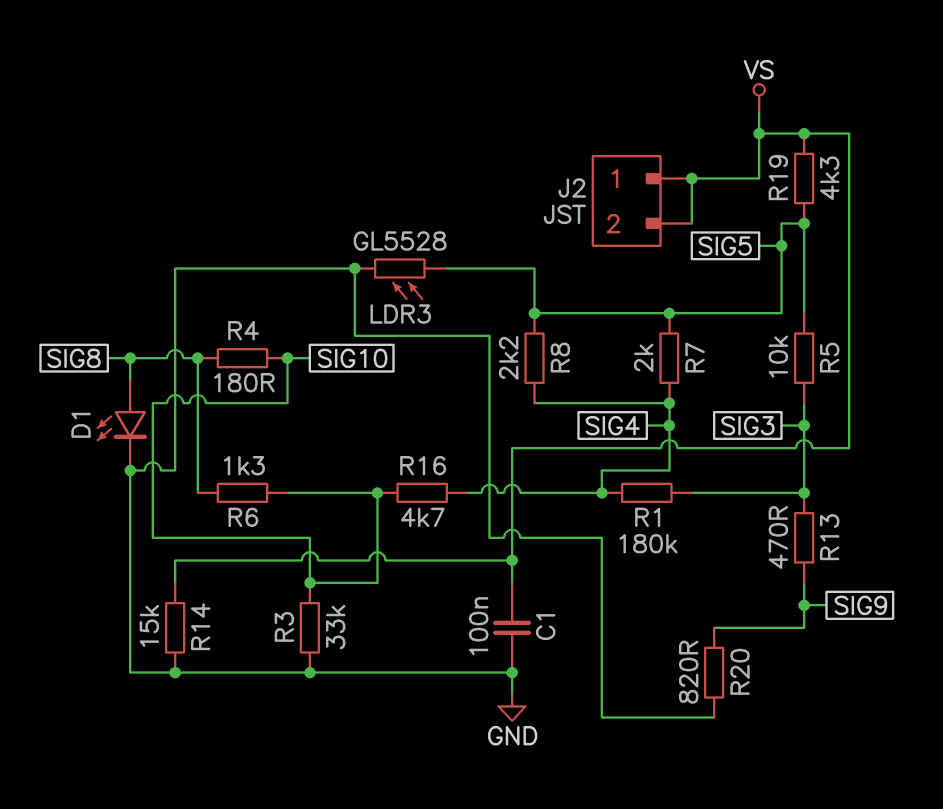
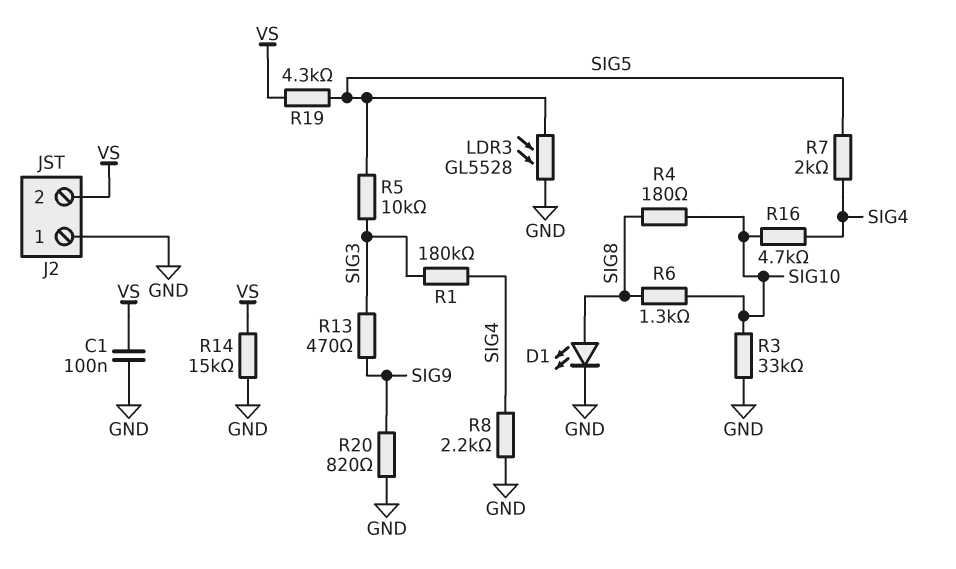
J2 pin 1: VS -> GND
R8: 2.2k (SIG4, SIG5) -> 2.2k (GND, SIG4)

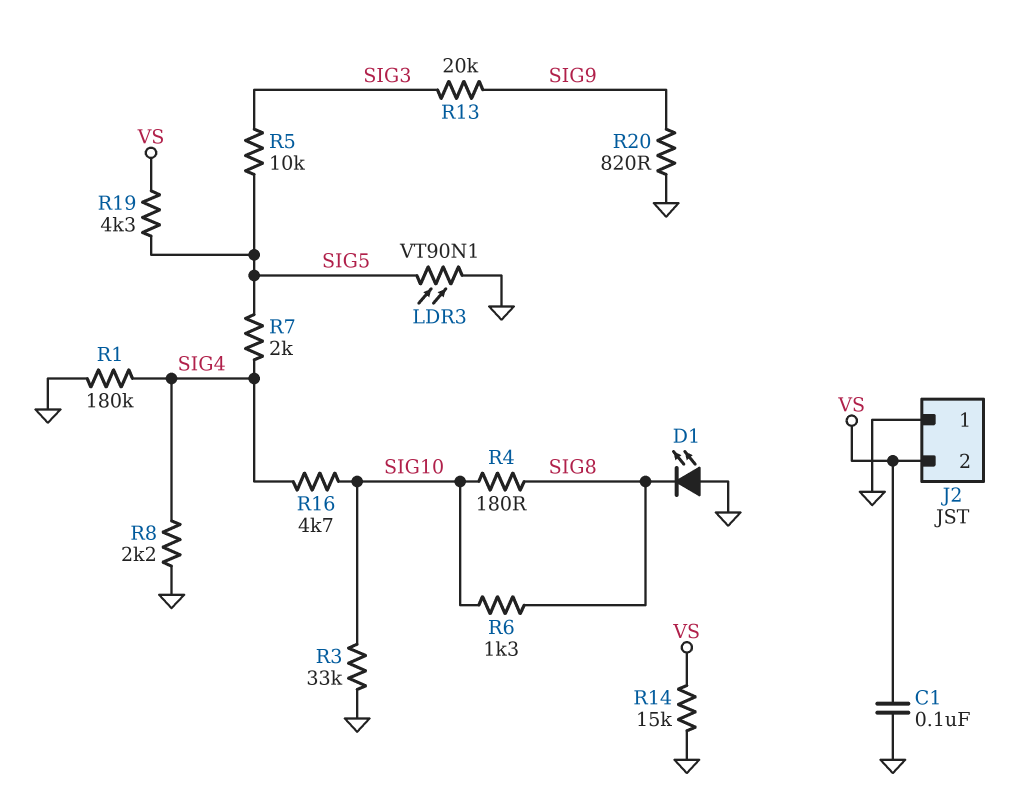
D1: LED (A SIG8, K GND) -> LED (A GND, K SIG8)
LDR3: GL5528 (GND, SIG5) -> VT90N1 (GND, SIG5)
R1: 180k (SIG3, SIG4) -> 180k (GND, SIG4)
R13: 470 (SIG3, SIG9) -> 20k (SIG3, SIG9)

